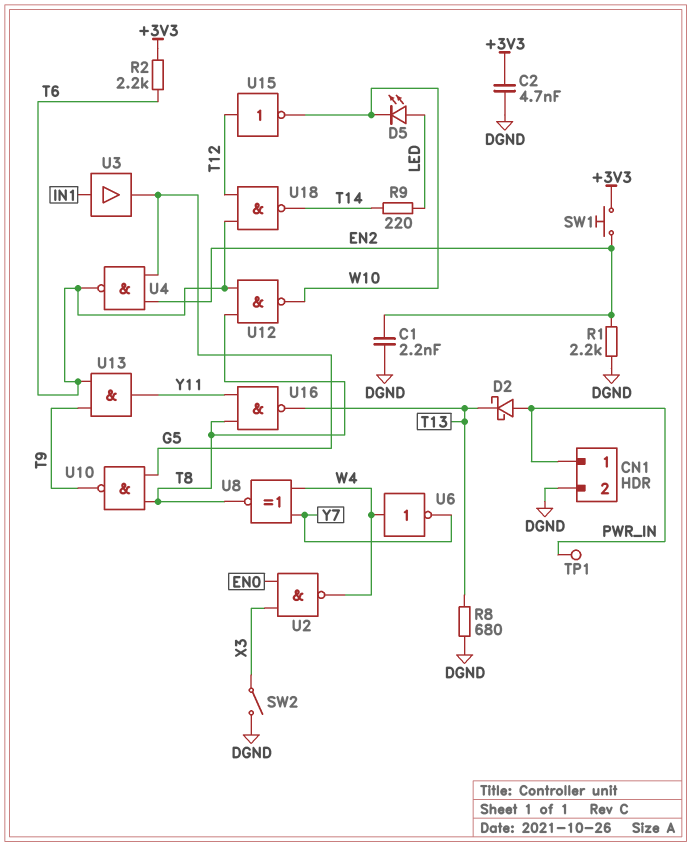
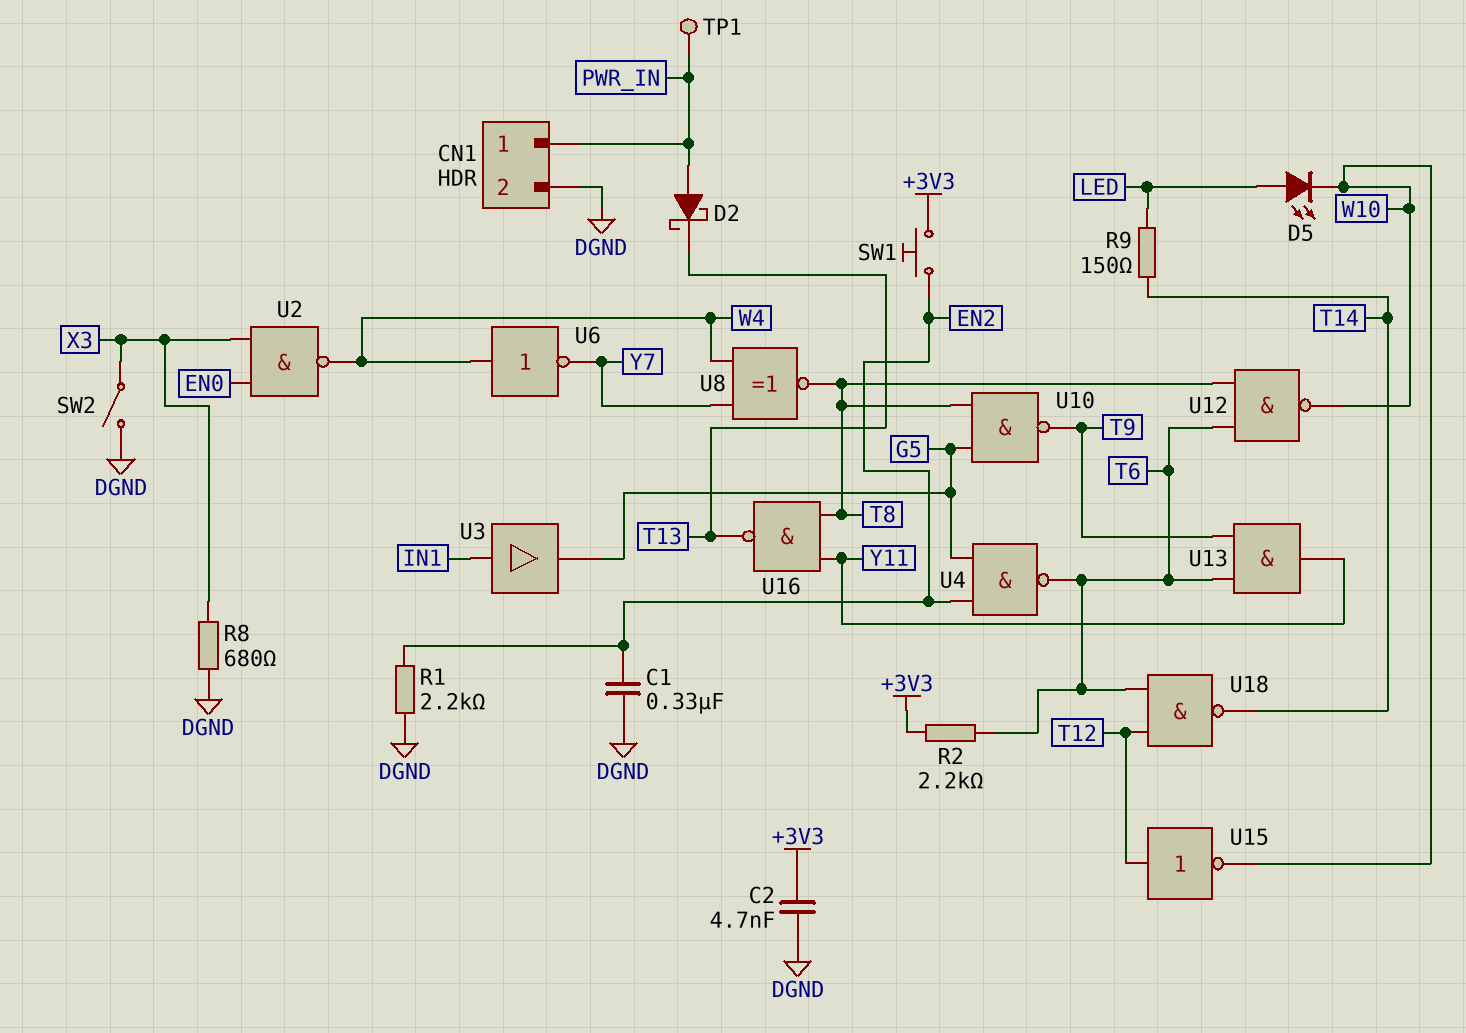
C1: 2.2nF (DGND, EN2) -> 330nF (DGND, EN2)
R8: 680 (DGND, T13) -> 680 (DGND, X3)
R9: 220 (LED, T14) -> 150 (LED, T14)

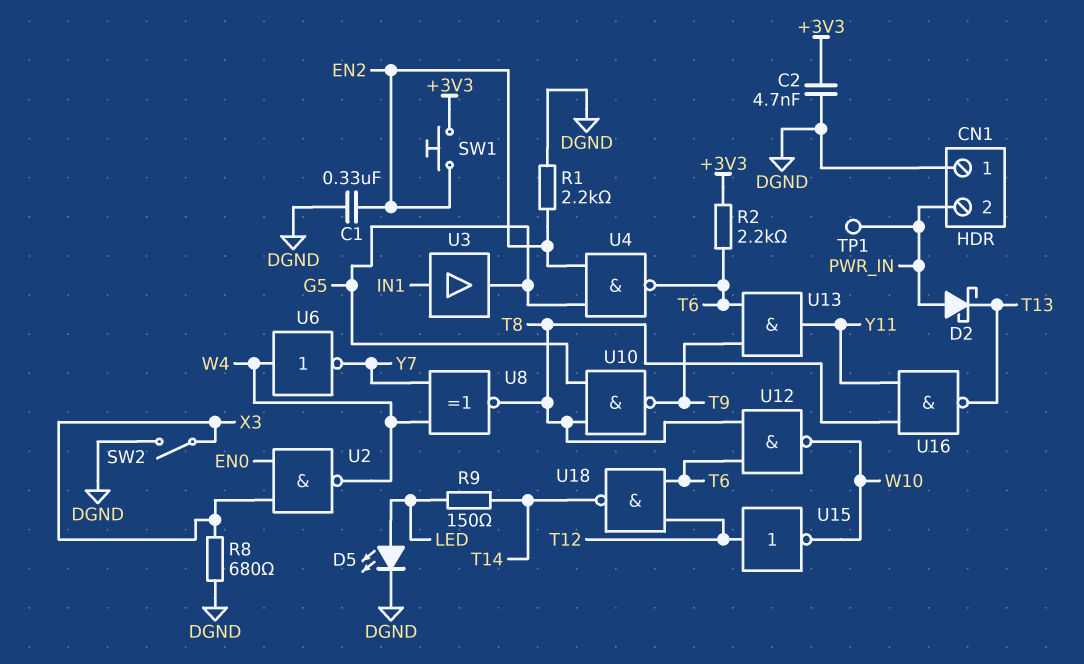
CN1 pin 1: PWR_IN -> DGND
CN1 pin 2: DGND -> PWR_IN
D5: LED (A LED, K W10) -> LED (A LED, K DGND)

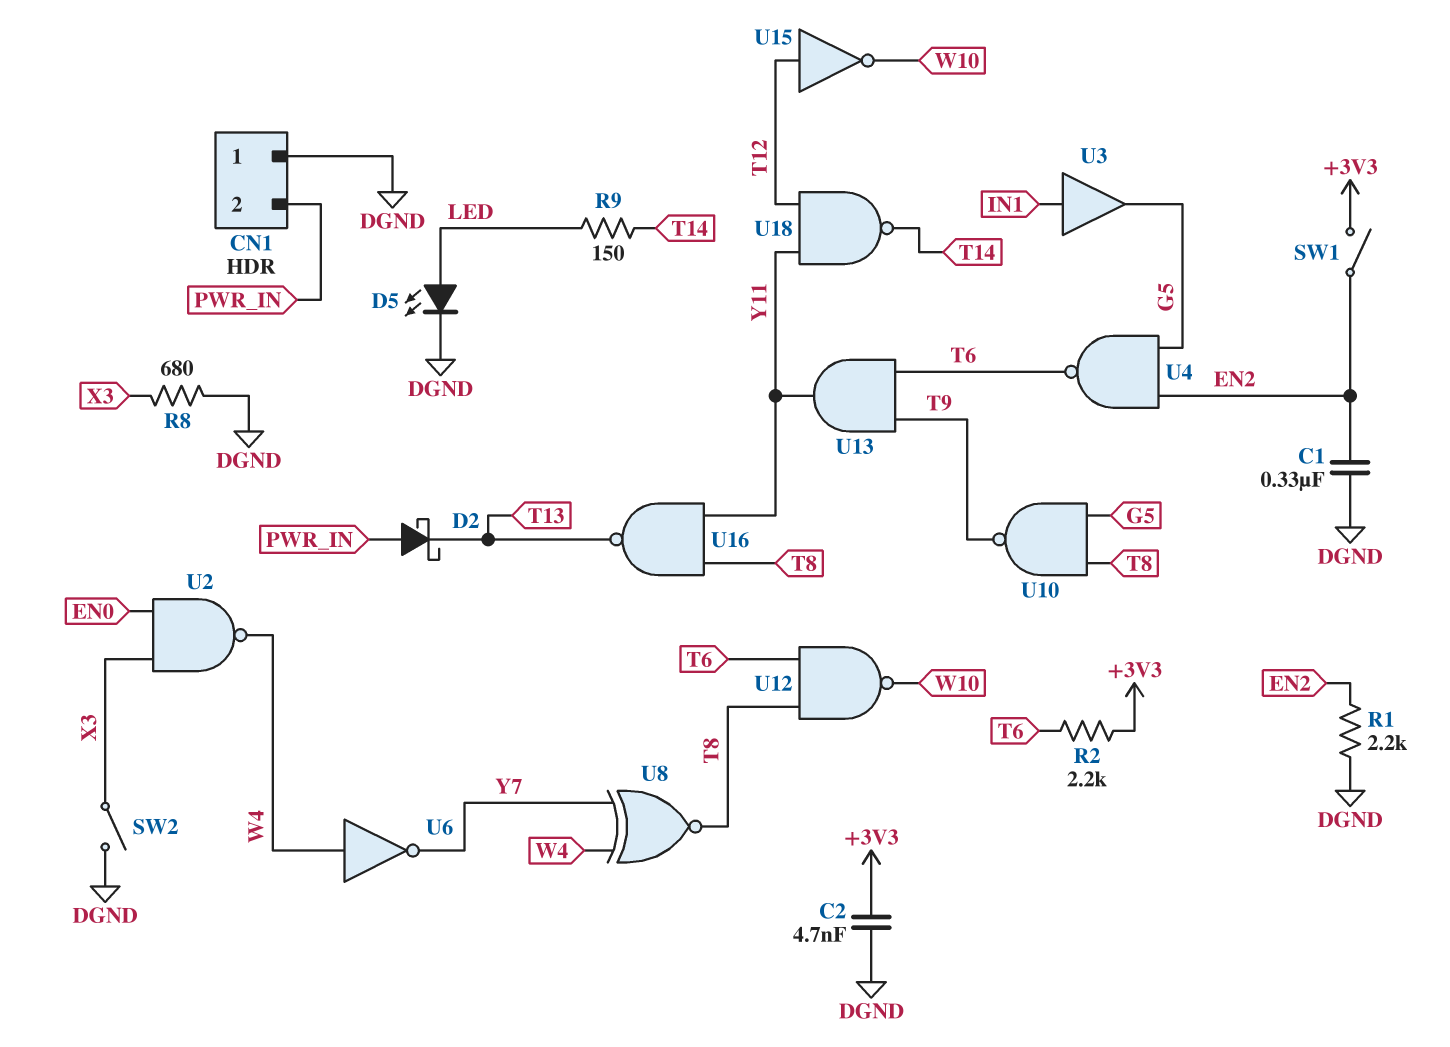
SW1: button (+3V3, EN2) -> switch (+3V3, EN2)
TP1: test point (PWR_IN) -> none
U18: NAND (in T6, in T12, out T14) -> NAND (in T12, in Y11, out T14)

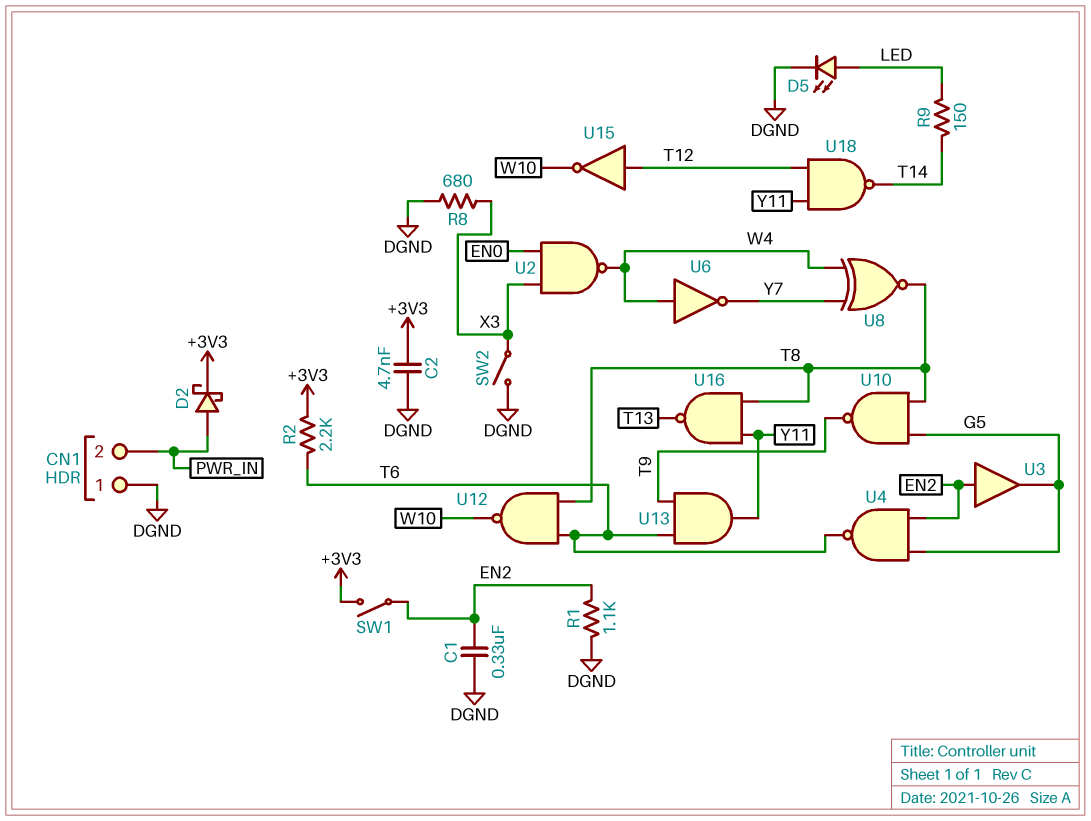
D2: schottky (A PWR_IN, K T13) -> schottky (A PWR_IN, K +3V3)
R1: 2.2k (DGND, EN2) -> 1.1k (DGND, EN2)
U3: buffer (in IN1, out G5) -> buffer (in EN2, out G5)

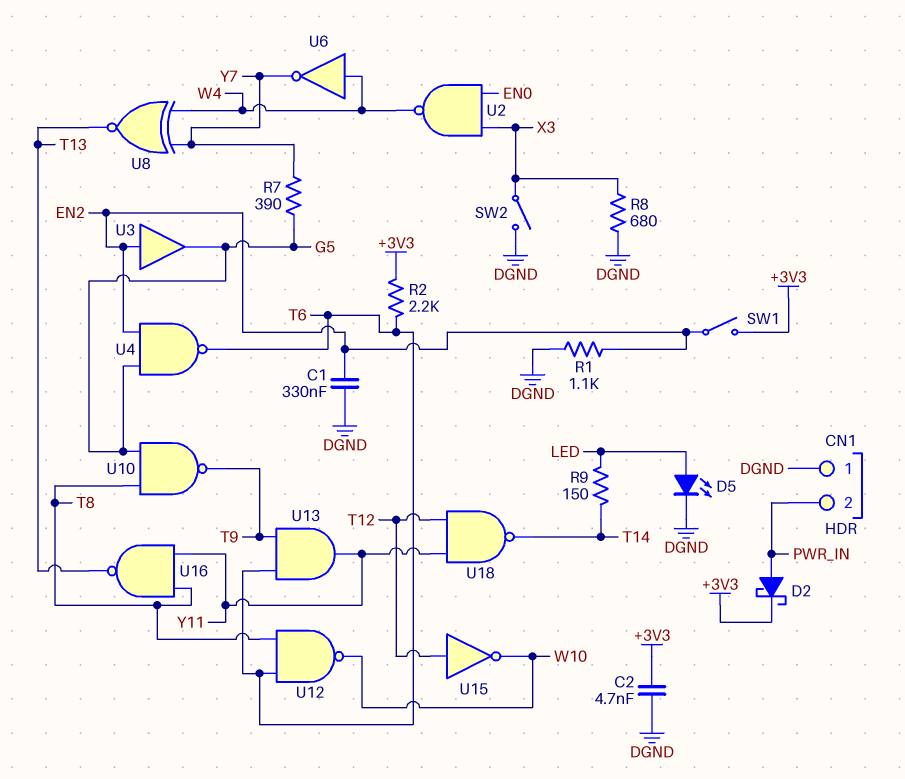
R7: none -> 390 (G5, Y7)
U8: XNOR (in W4, in Y7, out T8) -> XNOR (in W4, in Y7, out T13)

